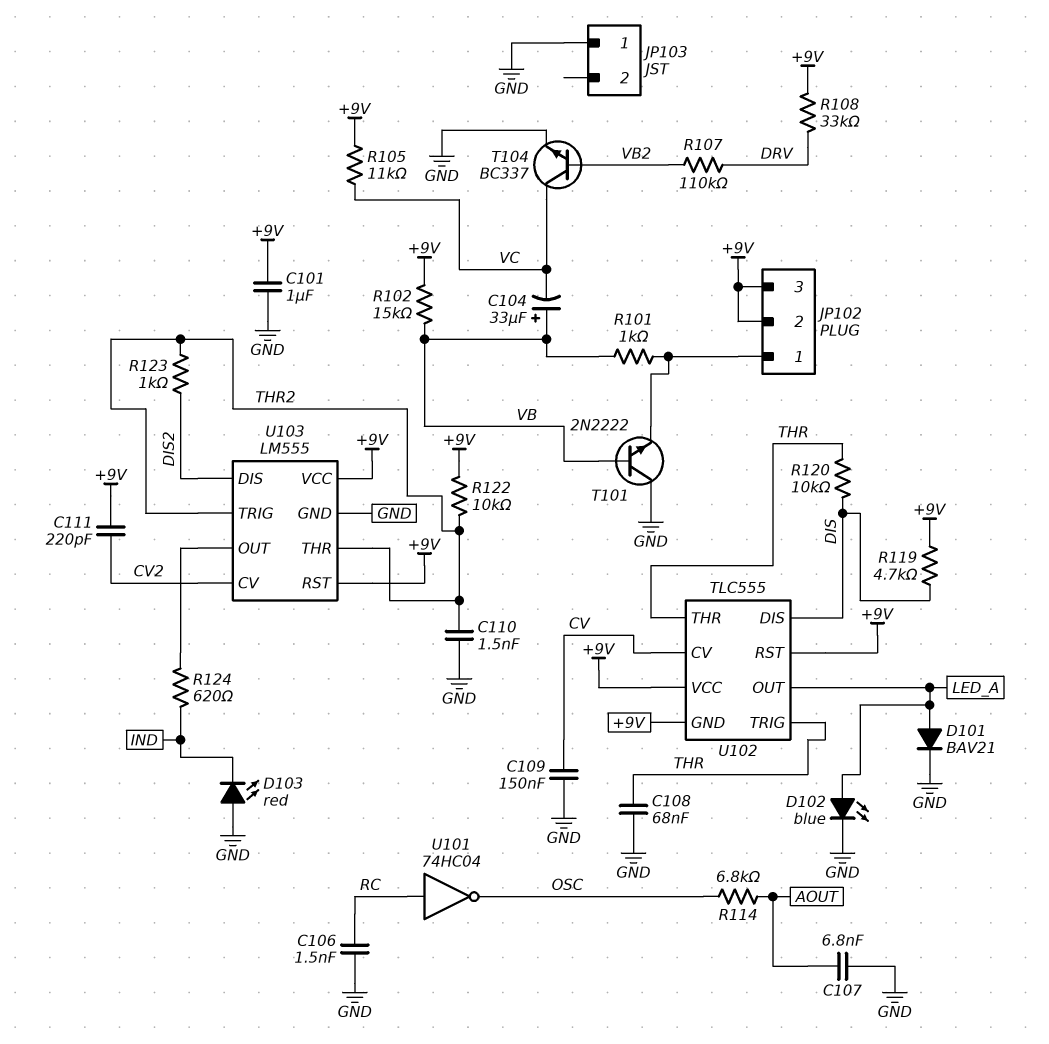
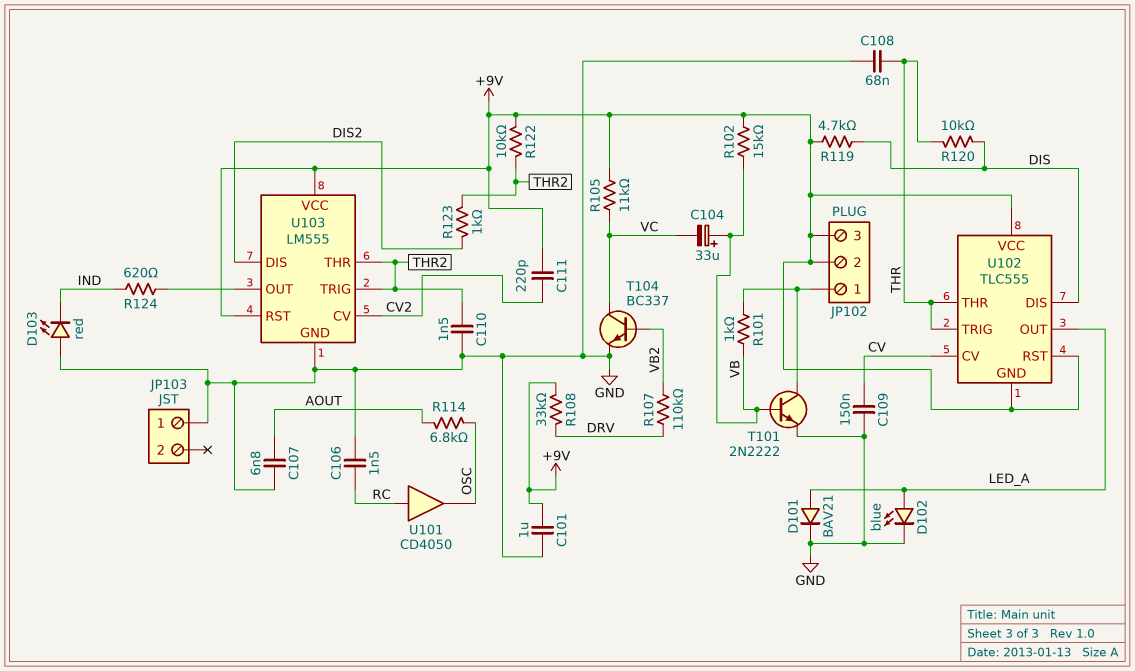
T101: NPN 2N2222 (B VB, C GND, E JP102/1) -> NPN 2N2222 (B VB, C JP102/1, E GND)
U101: NOT 74HC04 (in RC, out OSC) -> buffer CD4050 (in RC, out OSC)

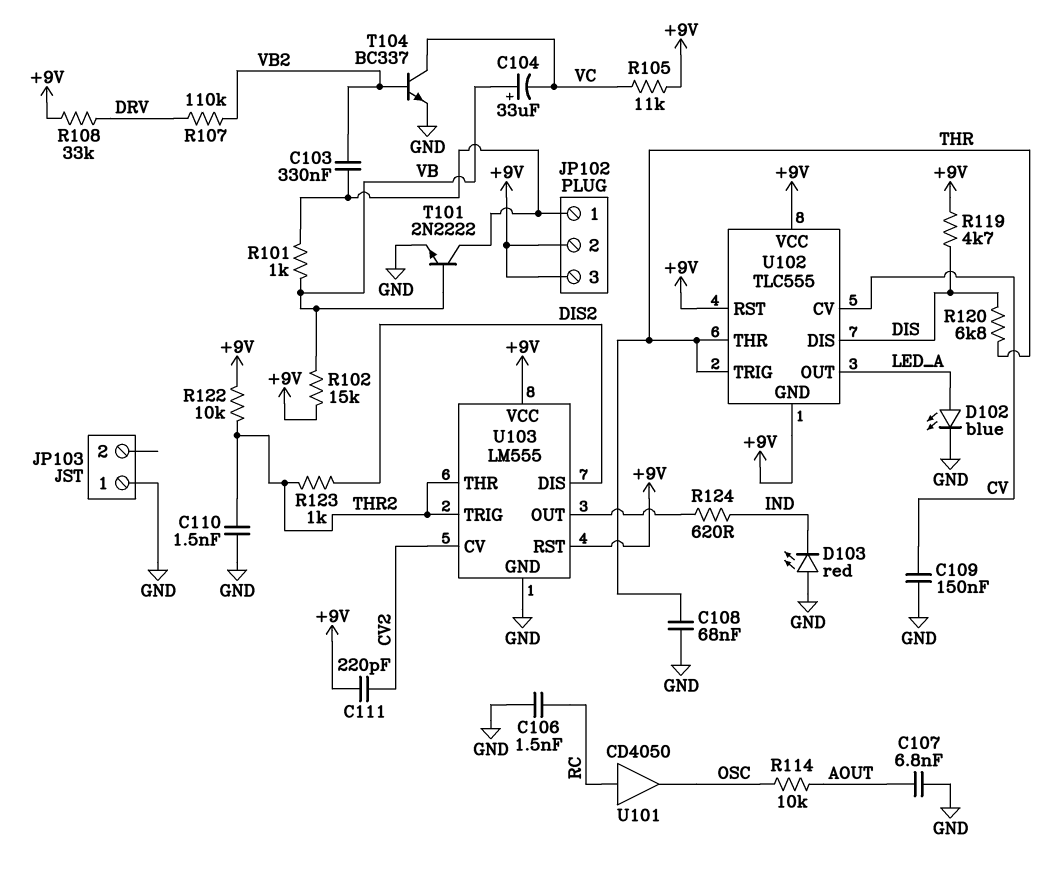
C101: 1uF (+9V, GND) -> none
C103: none -> 330nF (JP102/1, VB2)
D101: diode BAV21 (A LED_A, K GND) -> none
R114: 6.8k (AOUT, OSC) -> 10k (AOUT, OSC)
R120: 10k (DIS, THR) -> 6.8k (DIS, THR)

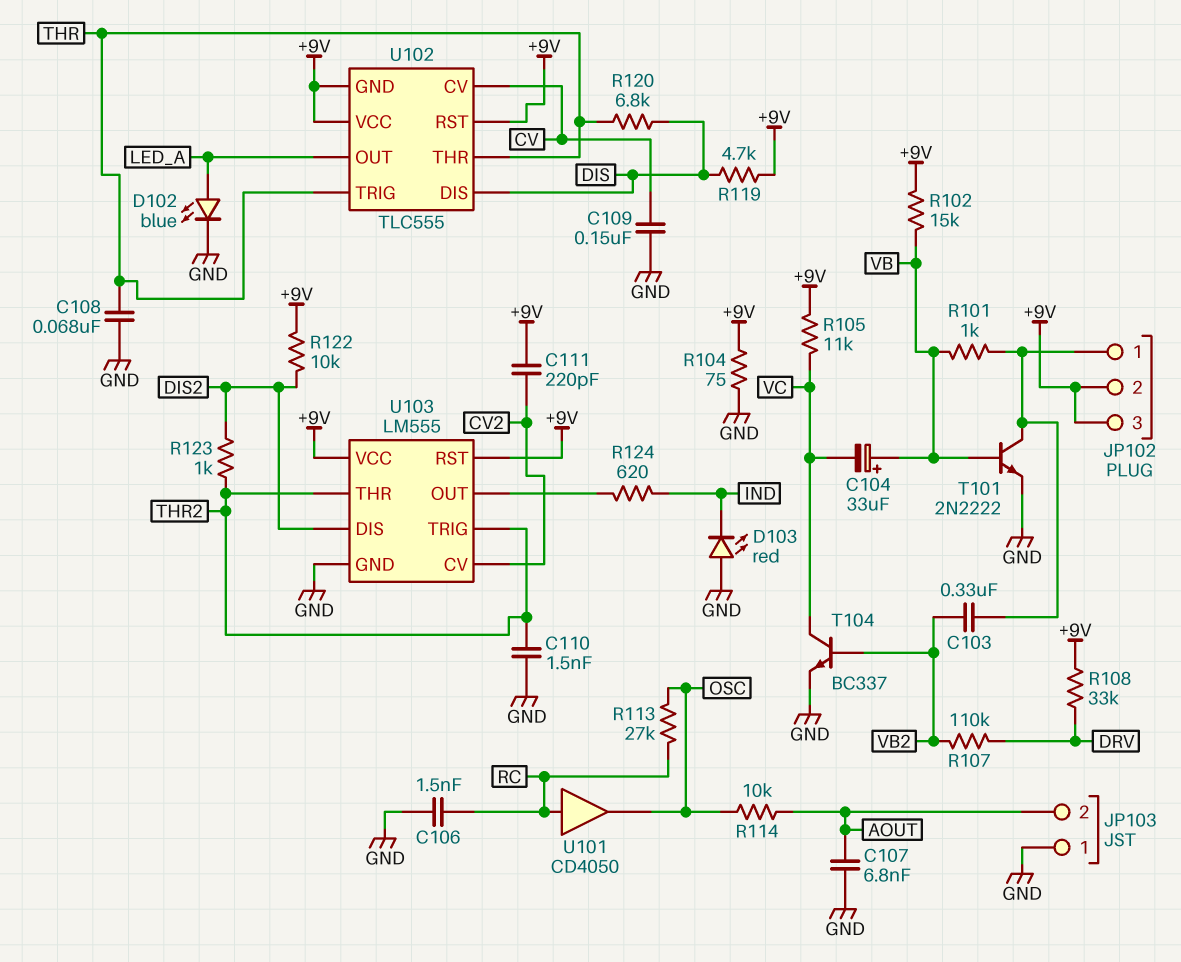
JP103 pin 2: none -> AOUT
R104: none -> 75 (+9V, GND)
R113: none -> 27k (OSC, RC)
R122: 10k (+9V, THR2) -> 10k (+9V, DIS2)

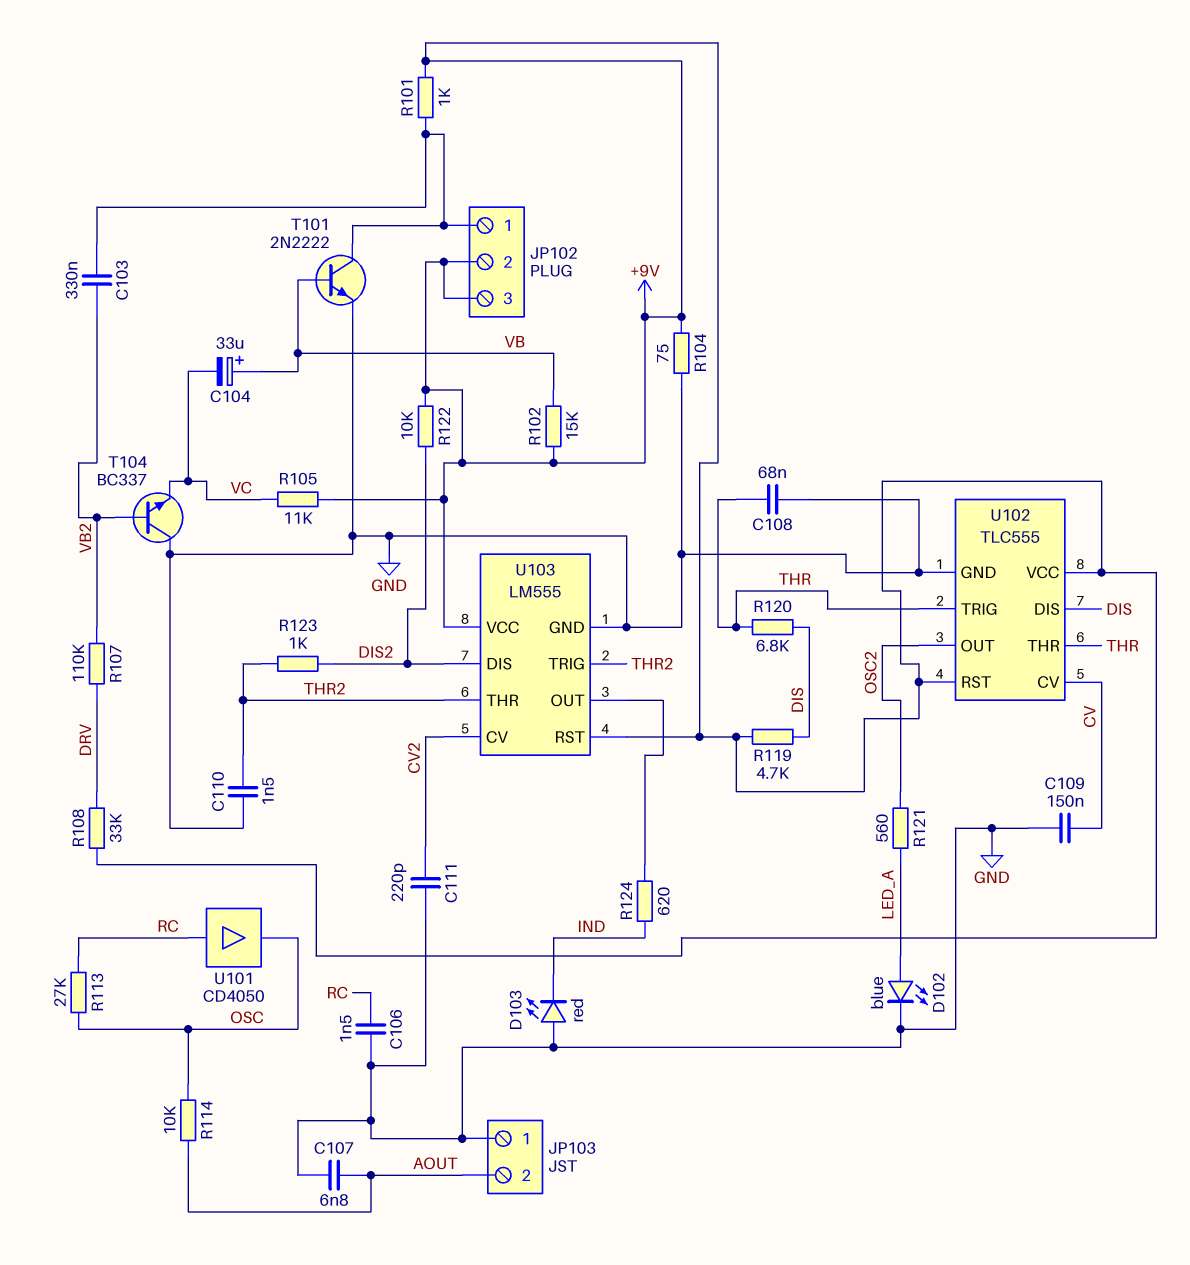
C111: 220pF (+9V, CV2) -> 220pF (CV2, GND)
R101: 1k (JP102/1, VB) -> 1k (+9V, JP102/1)
R121: none -> 560 (LED_A, OSC2)
T104: NPN BC337 (B VB2, C VC, E GND) -> NPN BC337 (B VB2, C GND, E VC)
U102 pin GND: +9V -> GND
U102 pin OUT: LED_A -> OSC2

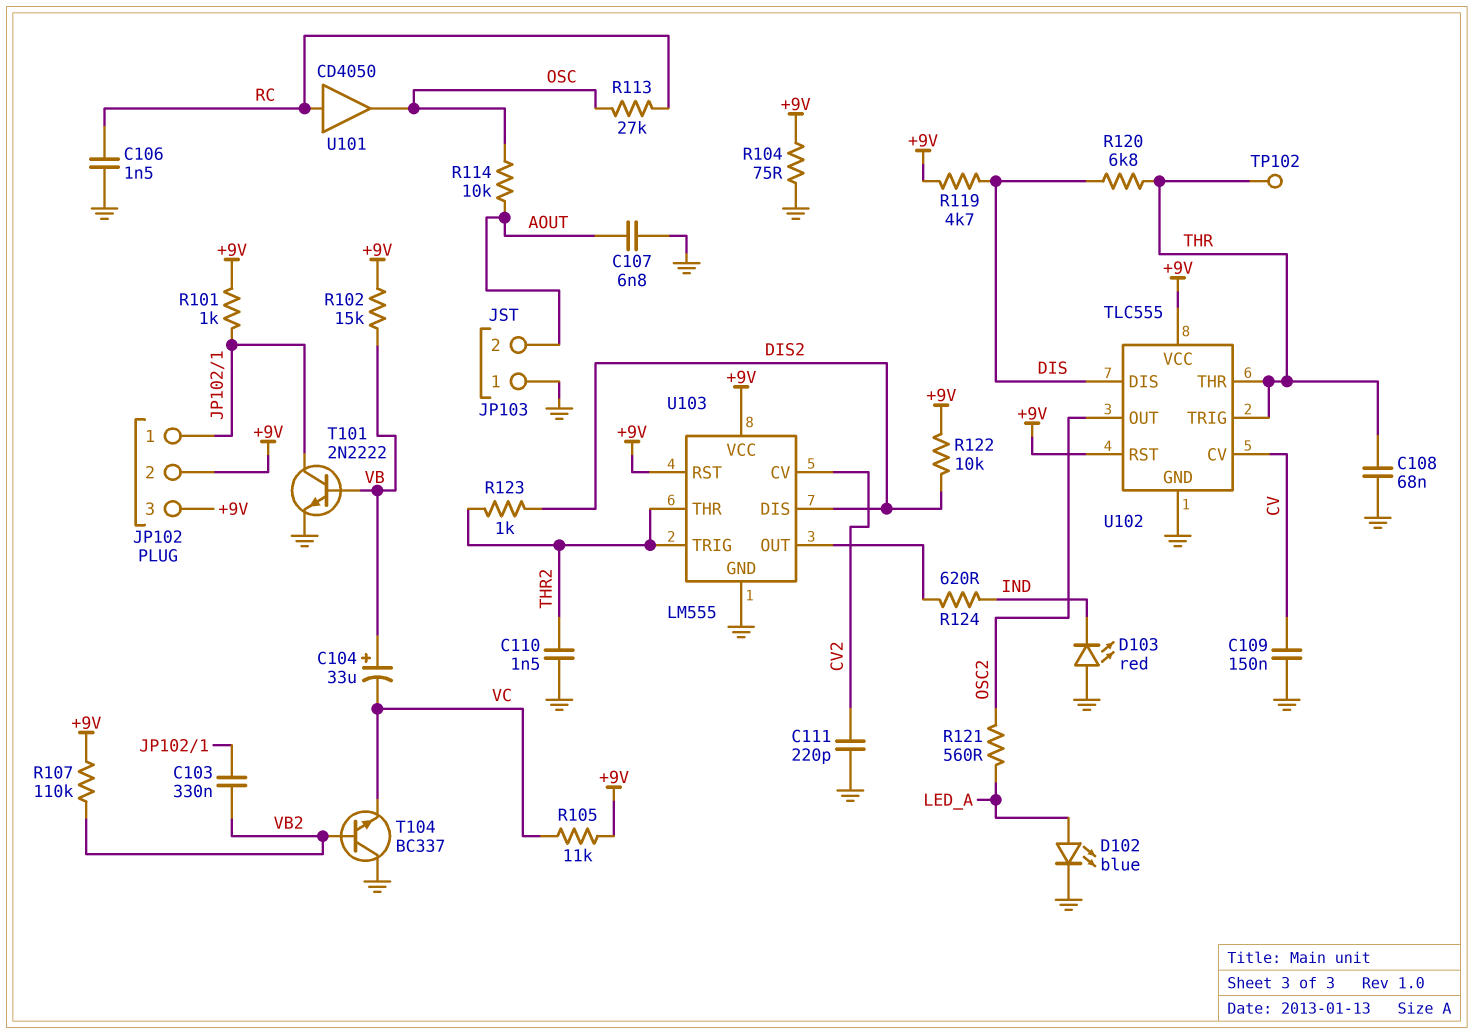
R107: 110k (DRV, VB2) -> 110k (+9V, VB2)
R108: 33k (+9V, DRV) -> none
TP102: none -> test point (THR)

